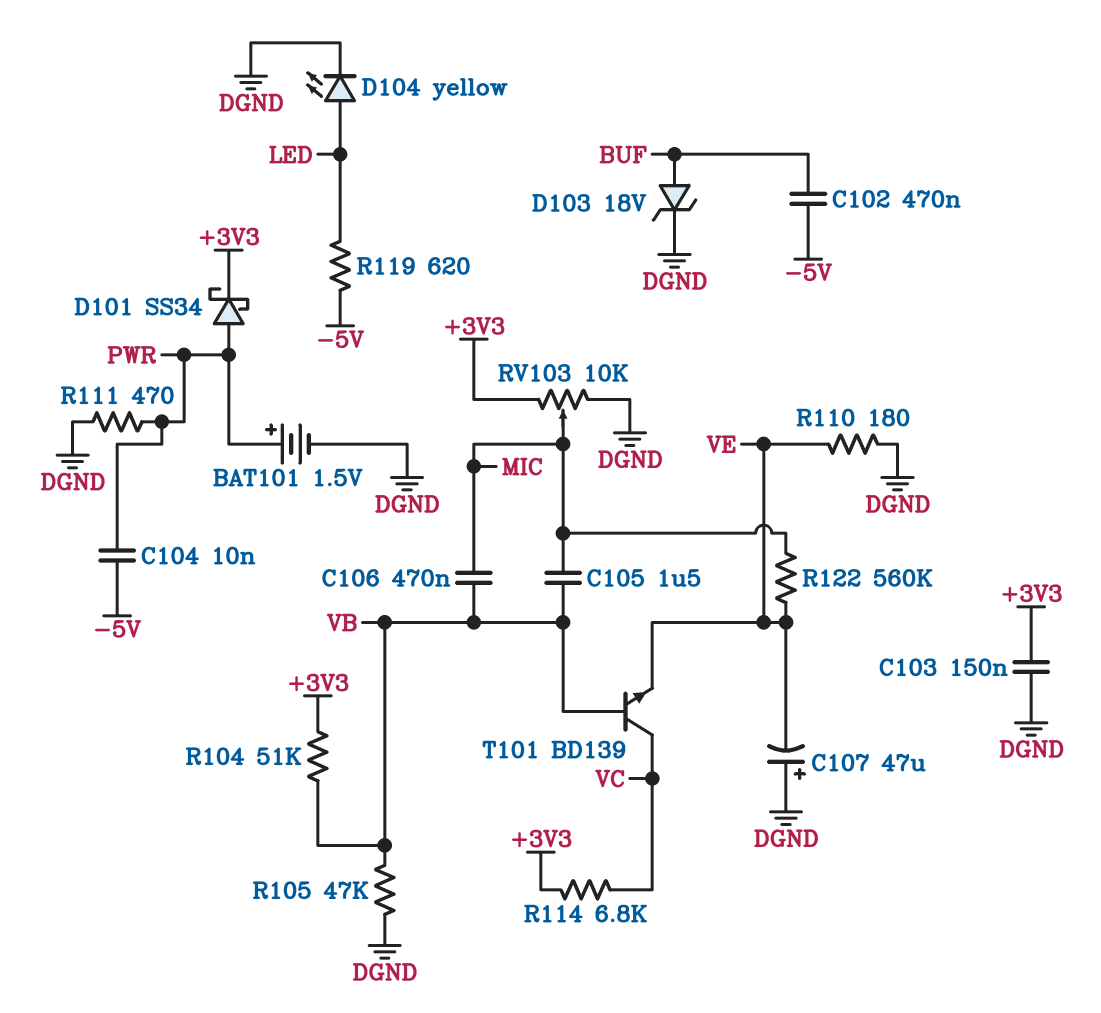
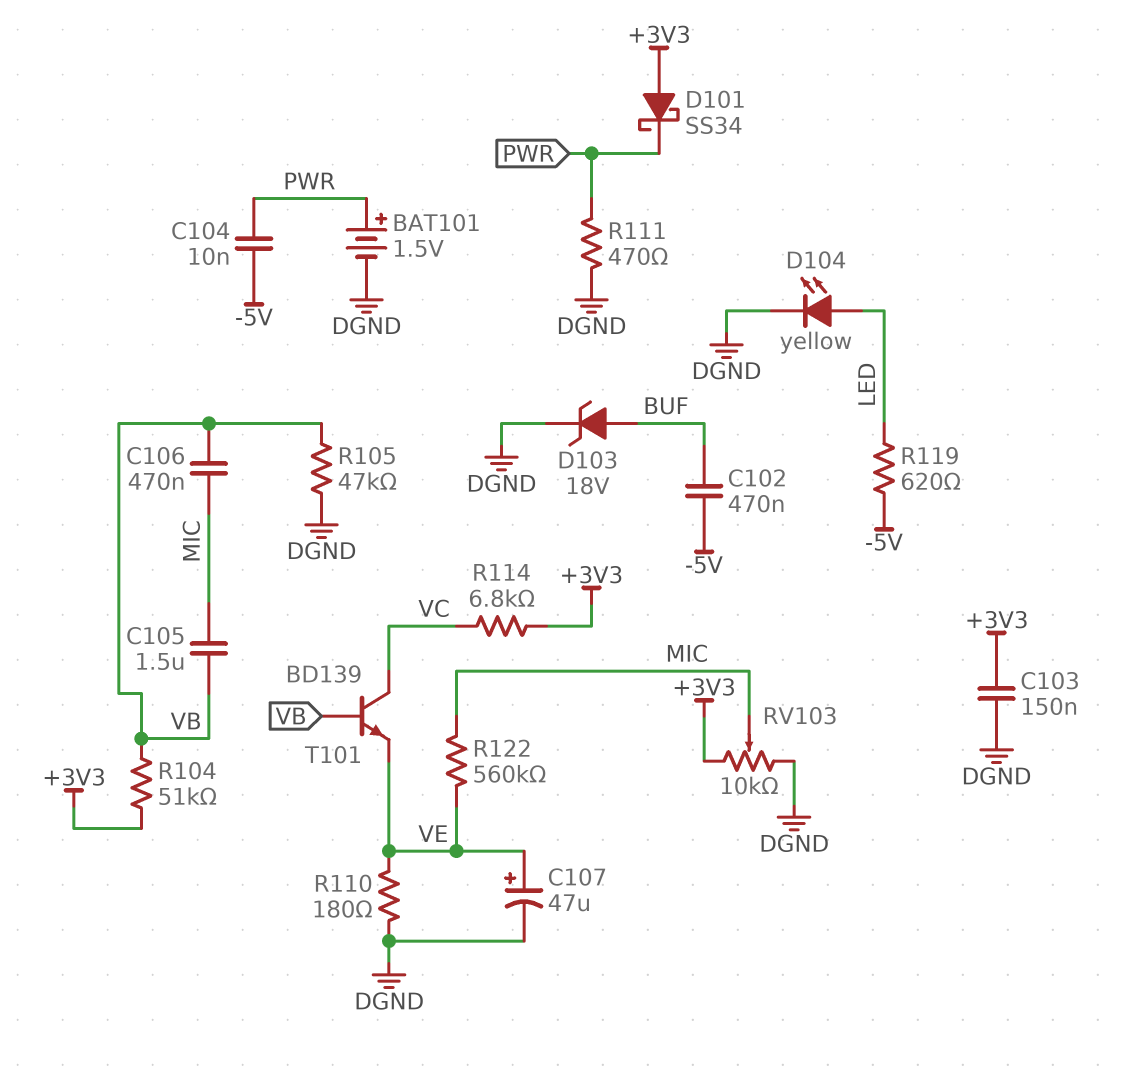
C107: 47uF (plus DGND, minus VE) -> 47uF (plus VE, minus DGND)
D101: schottky SS34 (A PWR, K +3V3) -> schottky SS34 (A +3V3, K PWR)

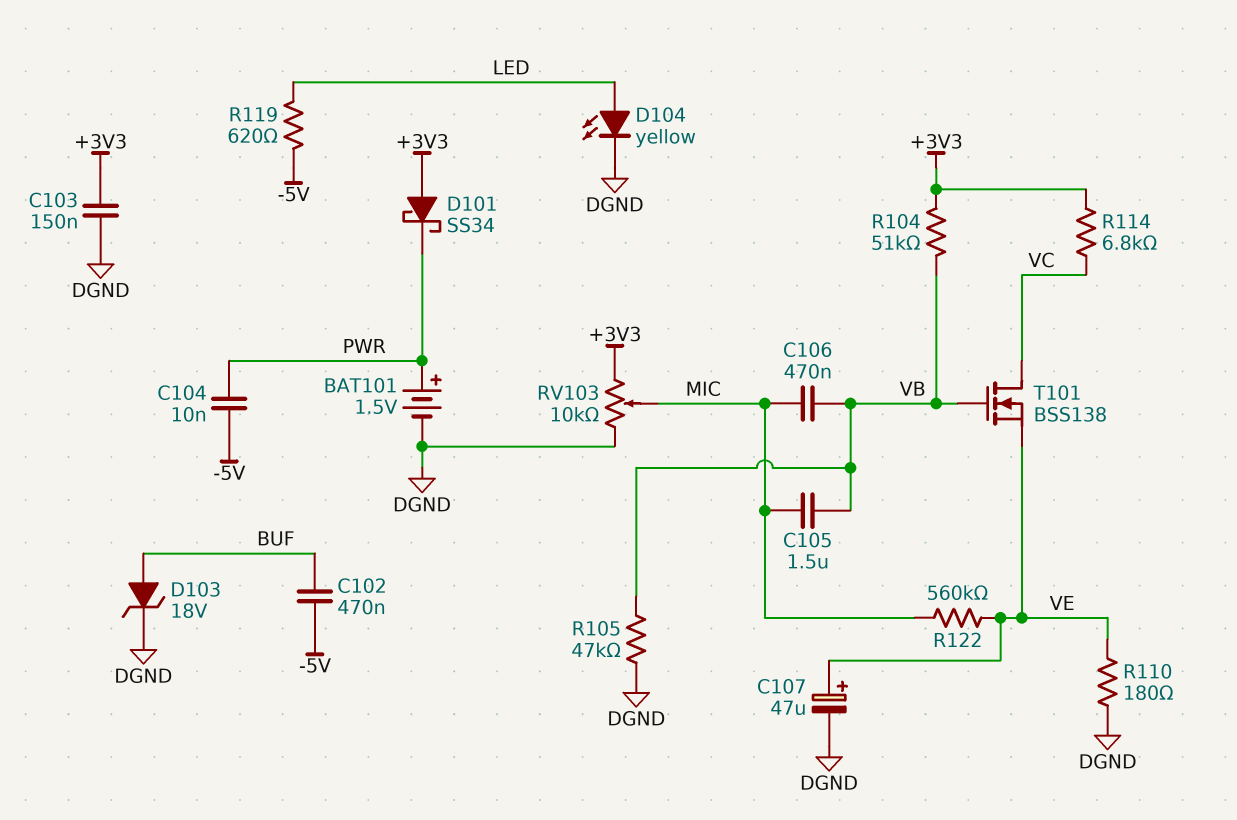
R111: 470 (DGND, PWR) -> none
T101: NPN BD139 (B VB, C VC, E VE) -> NMOS BSS138 (G VB, D VC, S VE)

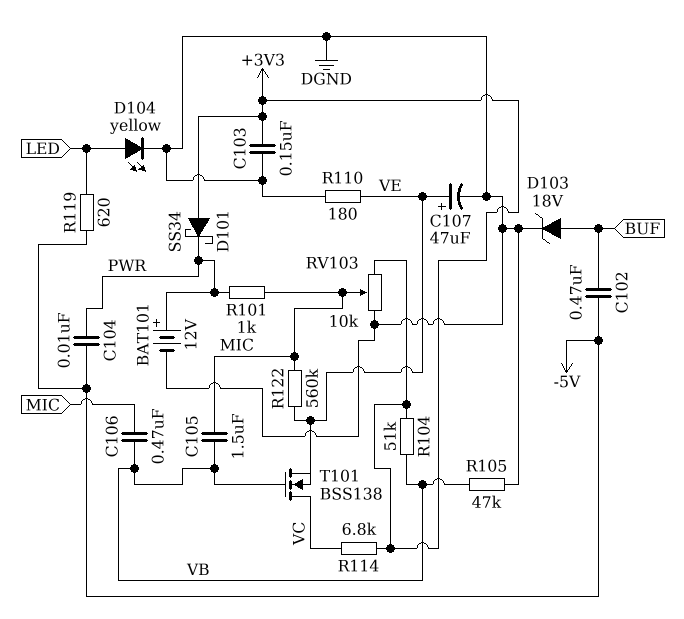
BAT101: 1.5V (plus PWR, minus DGND) -> 12V (plus PWR, minus DGND)
R101: none -> 1k (MIC, PWR)

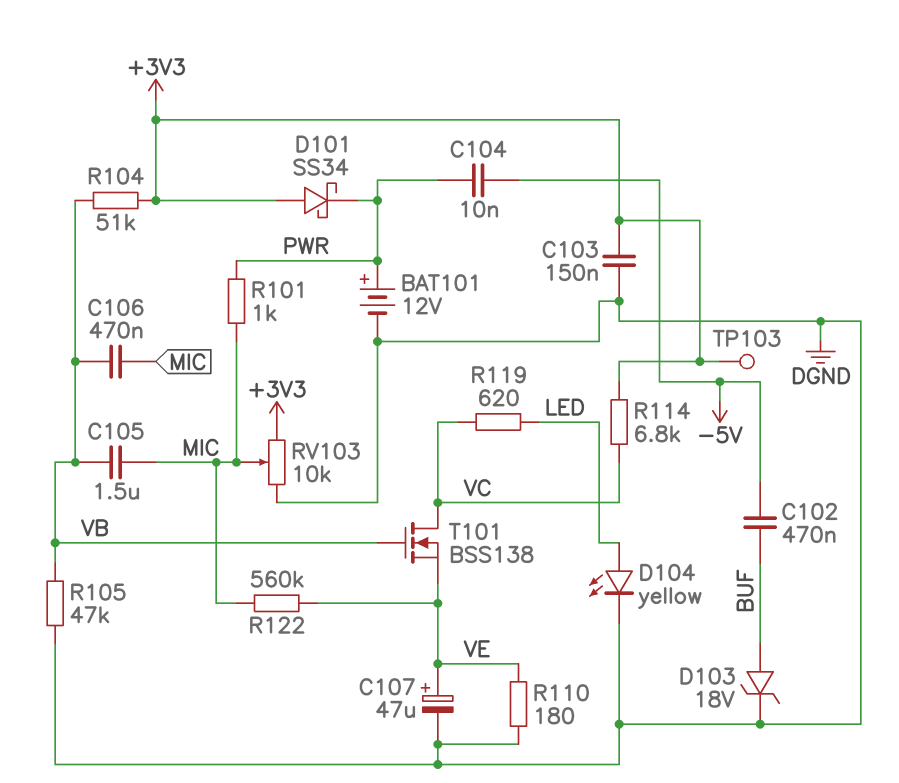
R119: 620 (-5V, LED) -> 620 (LED, VC)
TP103: none -> test point (+3V3)

